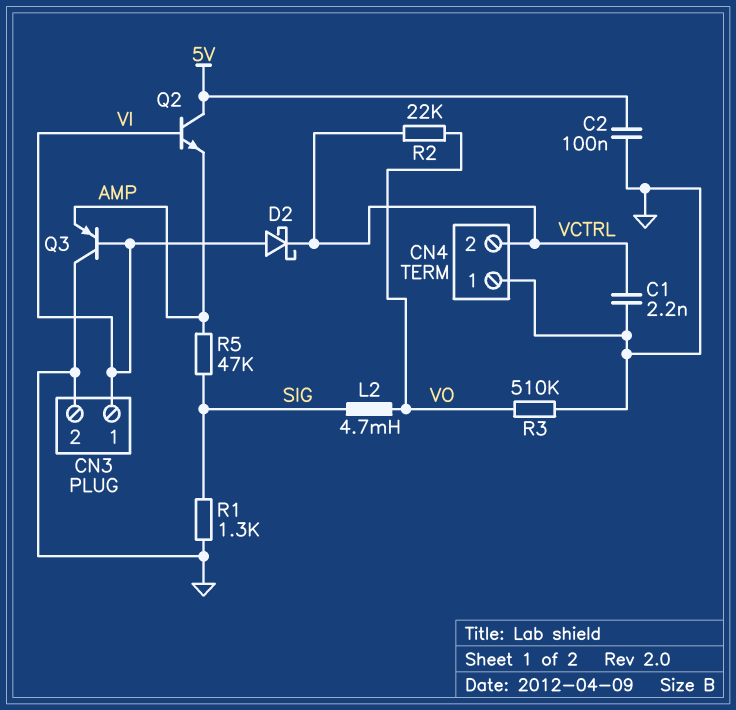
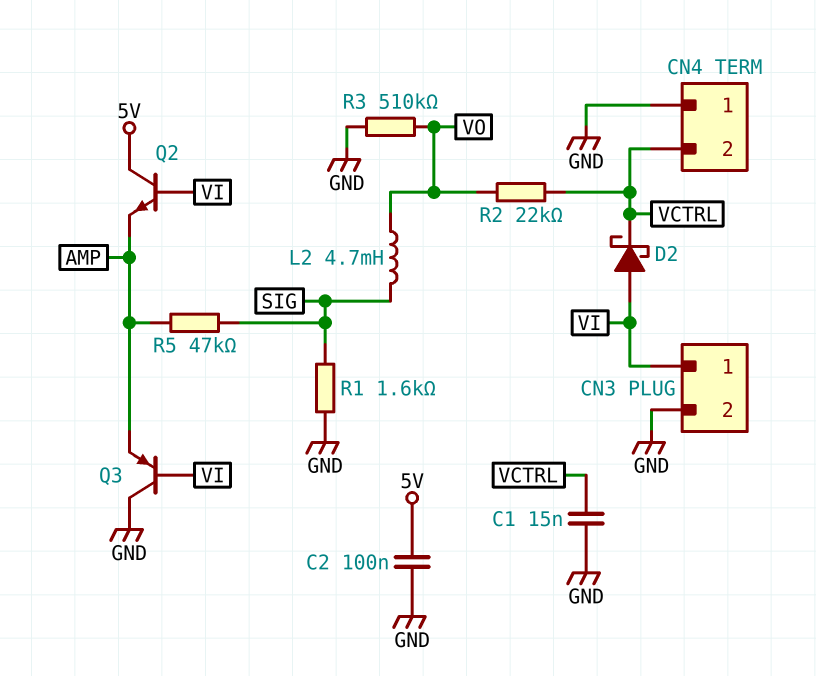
C1: 2.2nF (GND, VCTRL) -> 15nF (GND, VCTRL)
R1: 1.3k (GND, SIG) -> 1.6k (GND, SIG)

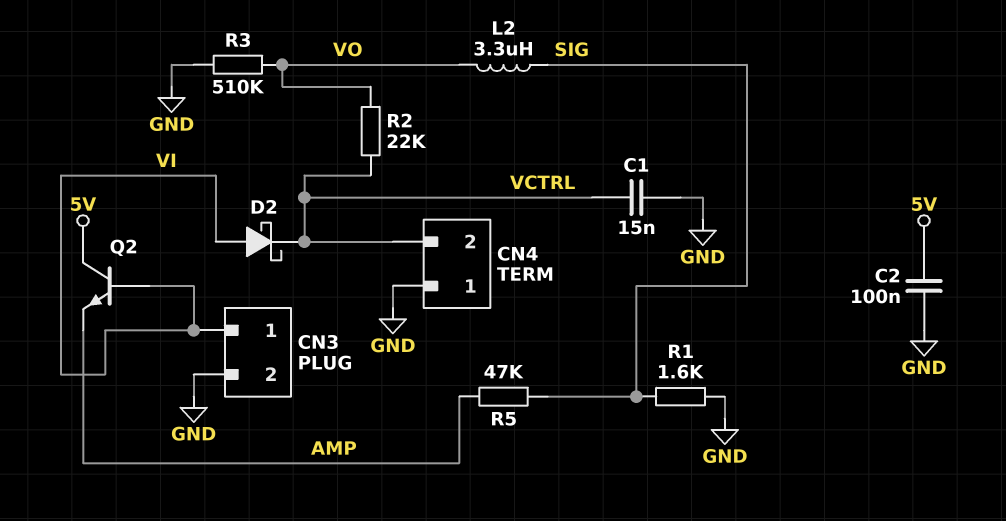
L2: 4.7mH (SIG, VO) -> 3.3uH (SIG, VO)
Q3: PNP (B VI, C GND, E AMP) -> none

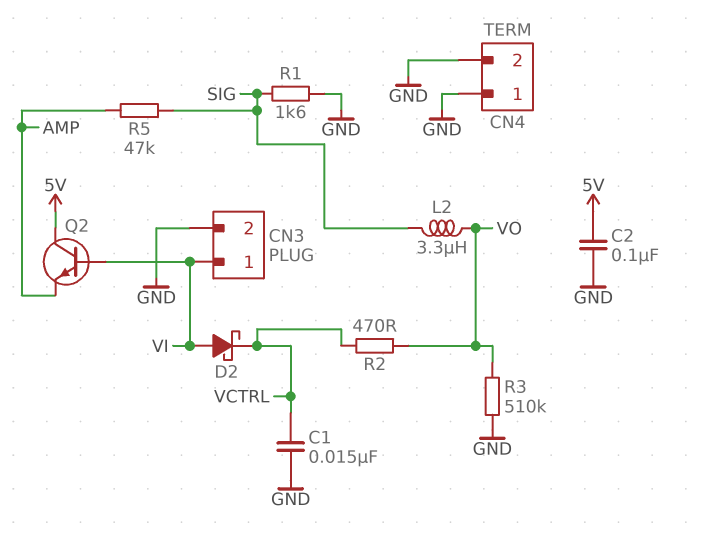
CN4 pin 2: VCTRL -> GND
R2: 22k (VCTRL, VO) -> 470 (VCTRL, VO)

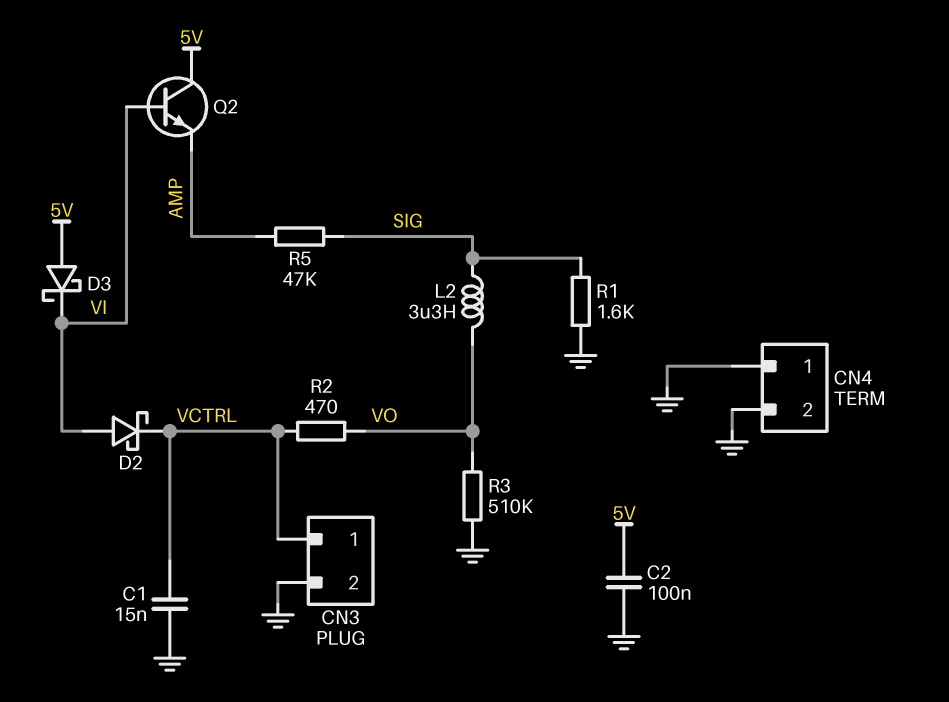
CN3 pin 1: VI -> VCTRL
D3: none -> schottky (A 5V, K VI)

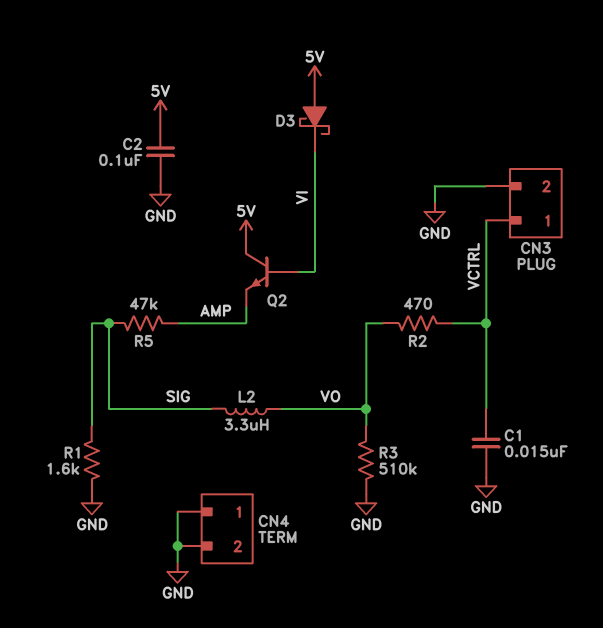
D2: schottky (A VI, K VCTRL) -> none

